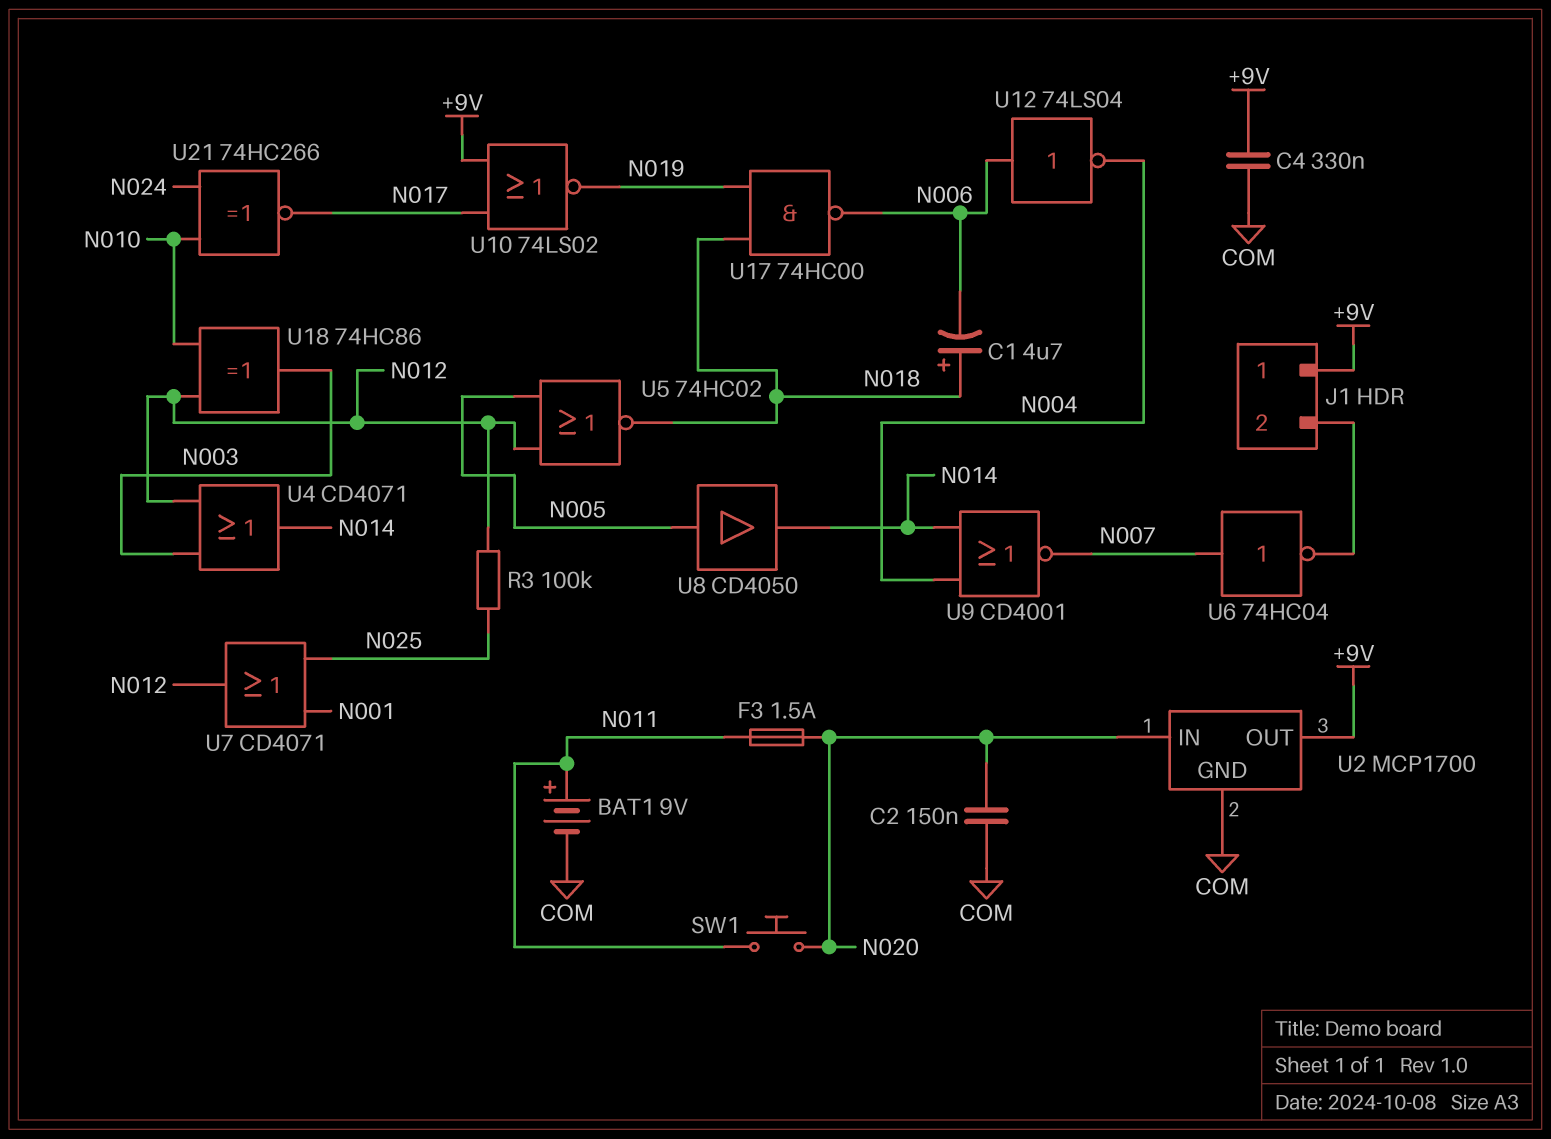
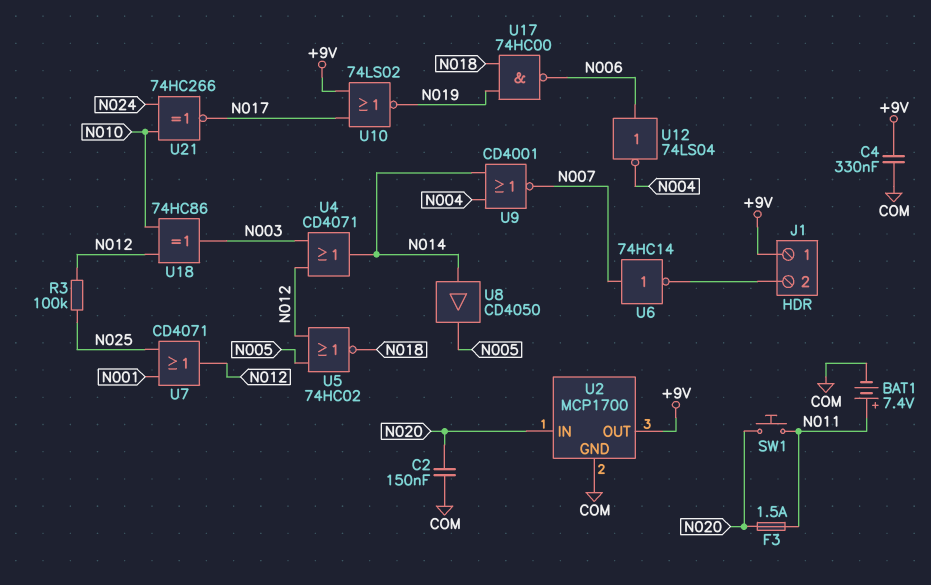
BAT1: 9V (plus N011, minus COM) -> 7.4V (plus N011, minus COM)
C1: 4.7uF (plus N018, minus N006) -> none
U6: NOT 74HC04 (in N007, out J1/2) -> NOT 74HC14 (in N007, out J1/2)
U8: buffer CD4050 (in N005, out N014) -> buffer CD4050 (in N014, out N005)

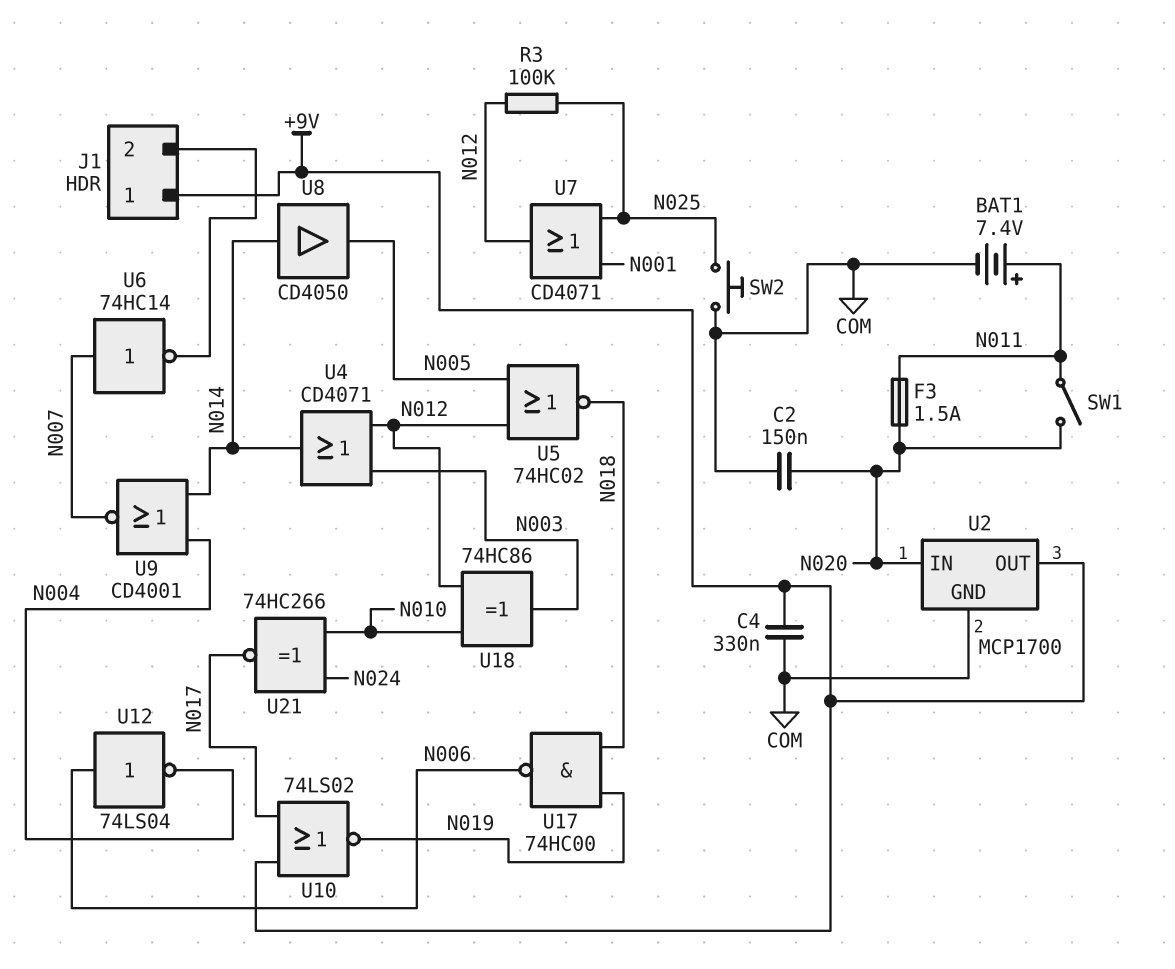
SW1: button (N011, N020) -> switch (N011, N020)
SW2: none -> button (COM, N025)

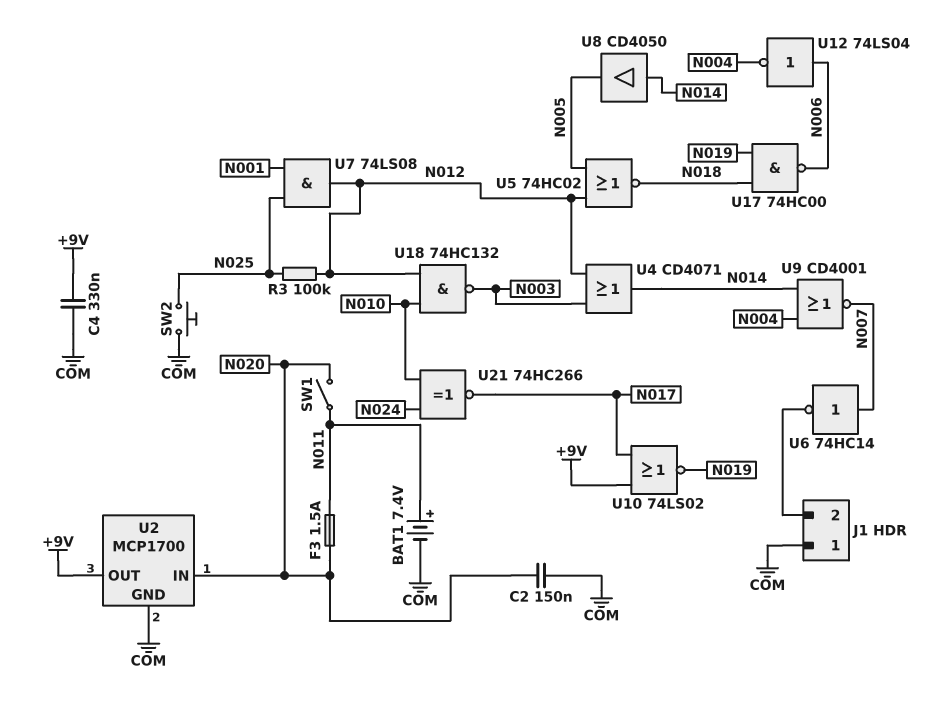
J1 pin 1: +9V -> COM
U7: OR CD4071 (in N001, in N025, out N012) -> AND 74LS08 (in N001, in N025, out N012)
U18: XOR 74HC86 (in N010, in N012, out N003) -> NAND 74HC132 (in N010, in N012, out N003)

